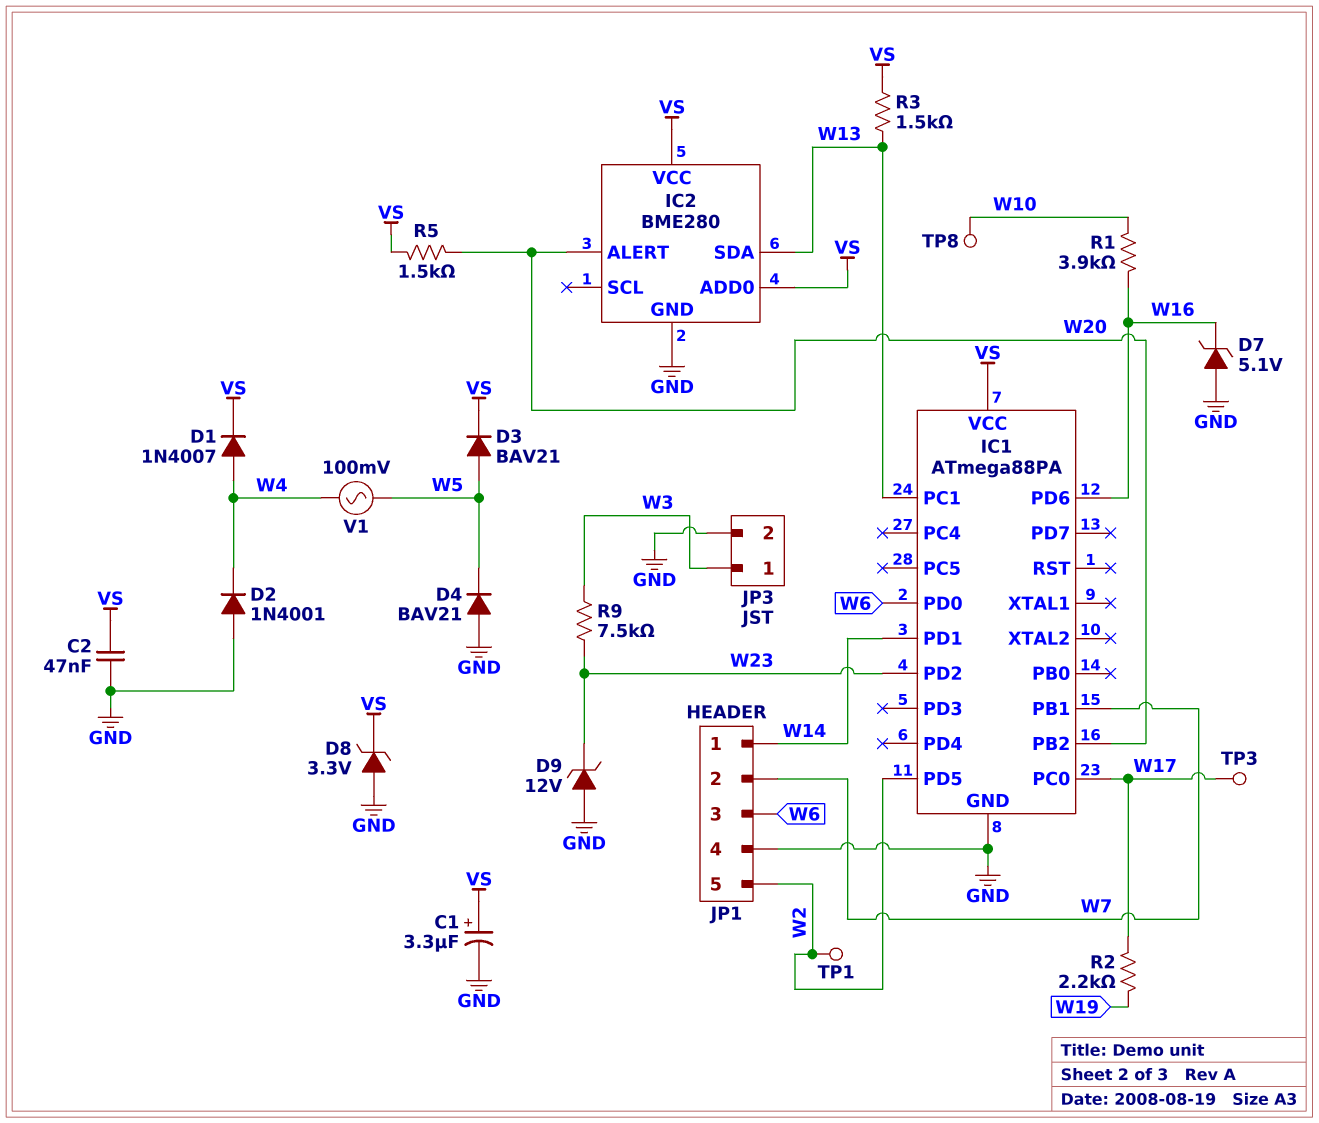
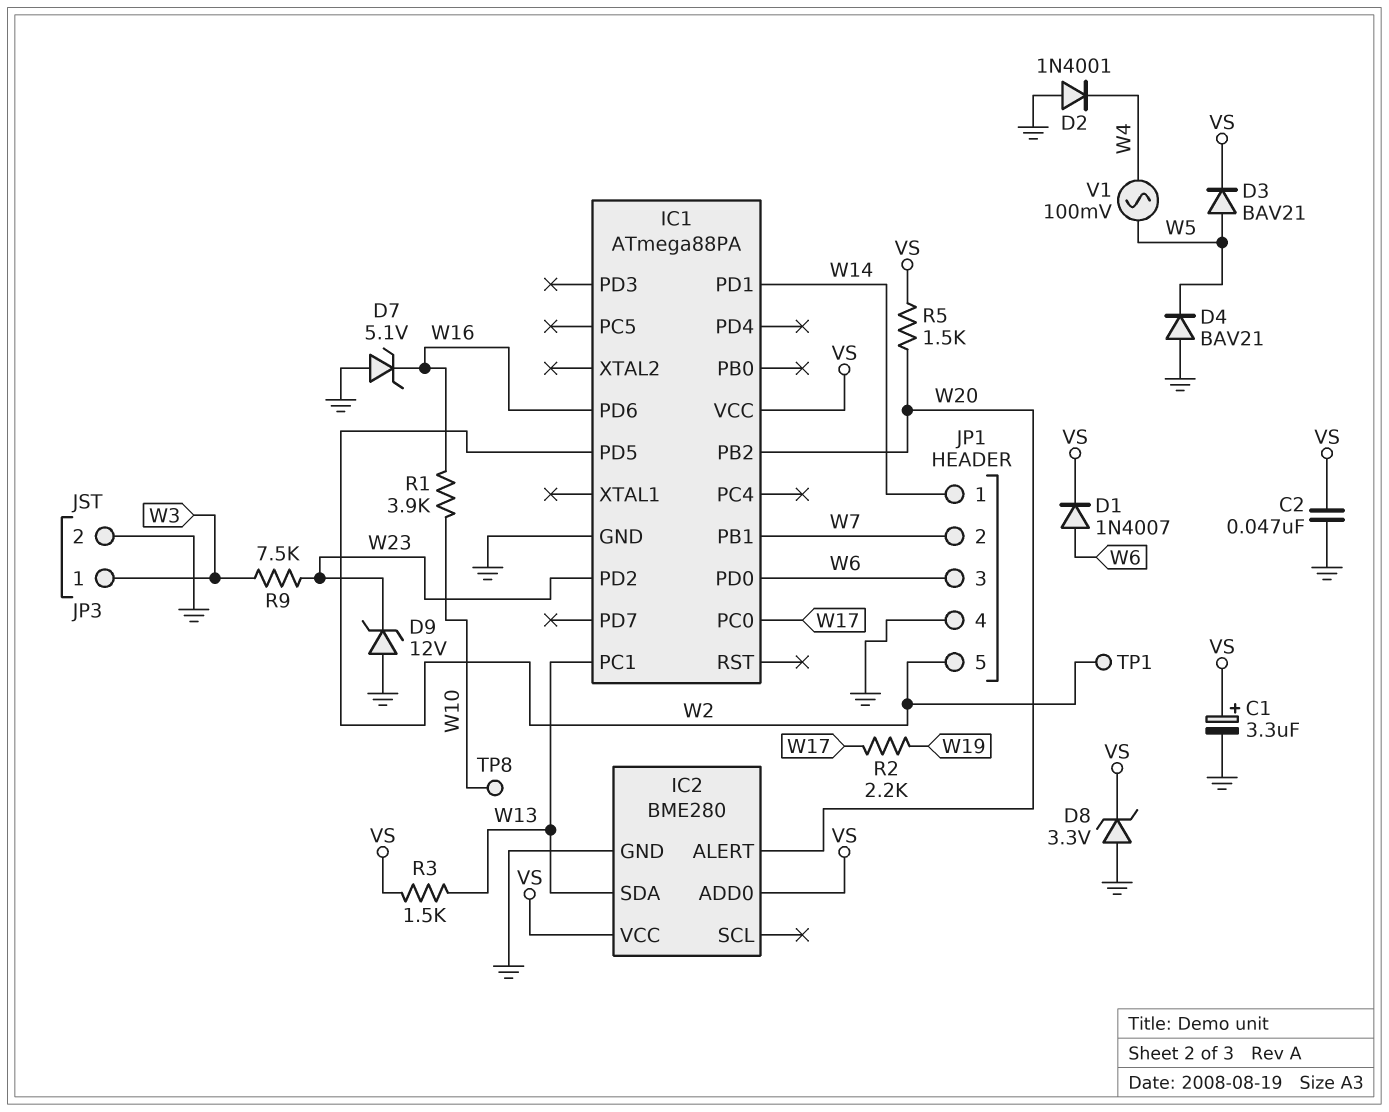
D1: diode 1N4007 (A W4, K VS) -> diode 1N4007 (A W6, K VS)
TP3: test point (W17) -> none

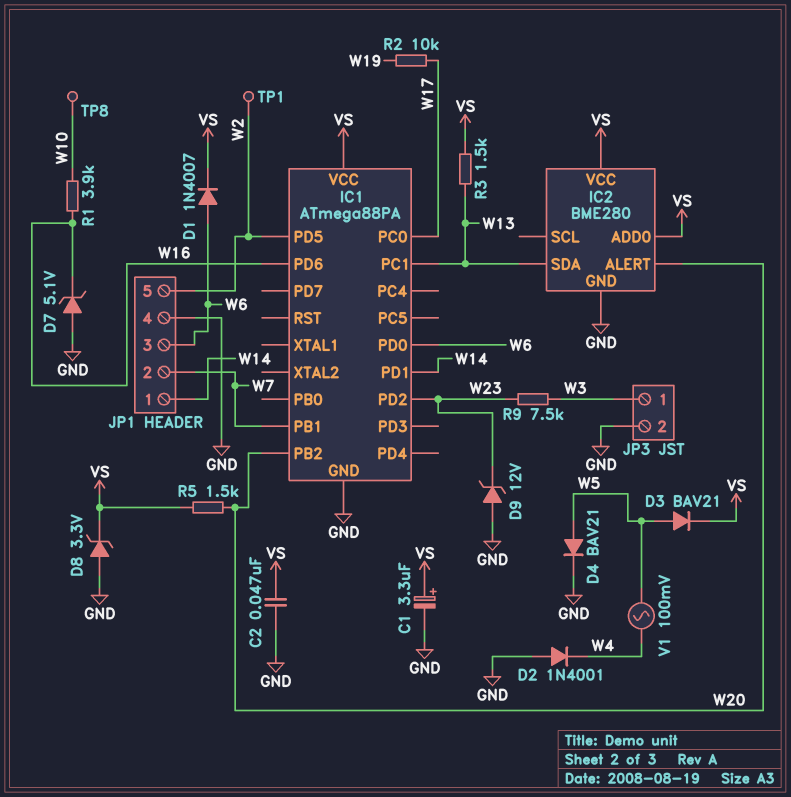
D4: diode BAV21 (A GND, K W5) -> diode BAV21 (A W5, K GND)
R2: 2.2k (W17, W19) -> 10k (W17, W19)

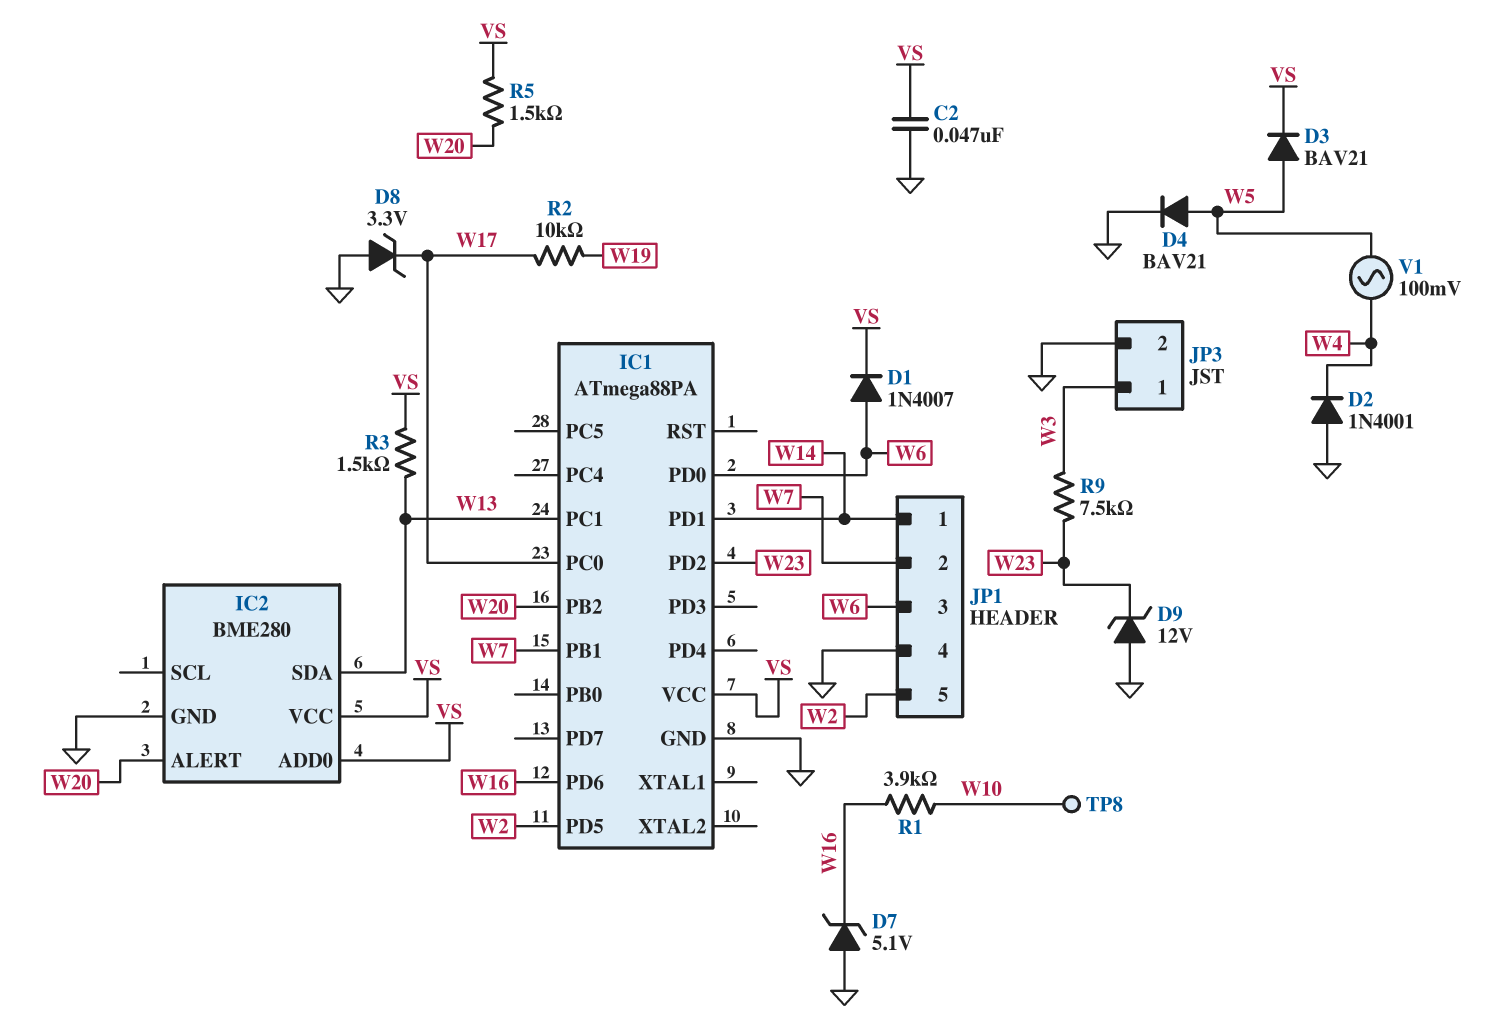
C1: 3.3uF (plus VS, minus GND) -> none
D8: zener 3.3V (A GND, K VS) -> zener 3.3V (A GND, K W17)
TP1: test point (W2) -> none

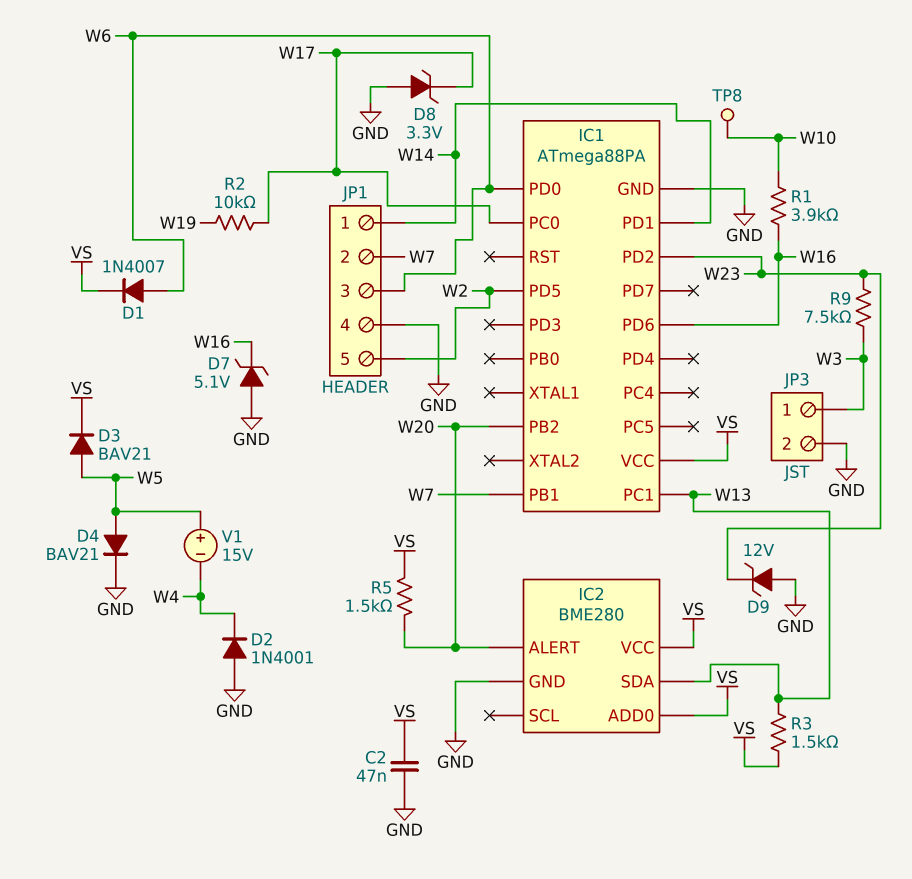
V1: AC 100mV (W4, W5) -> 15V (plus W5, minus W4)

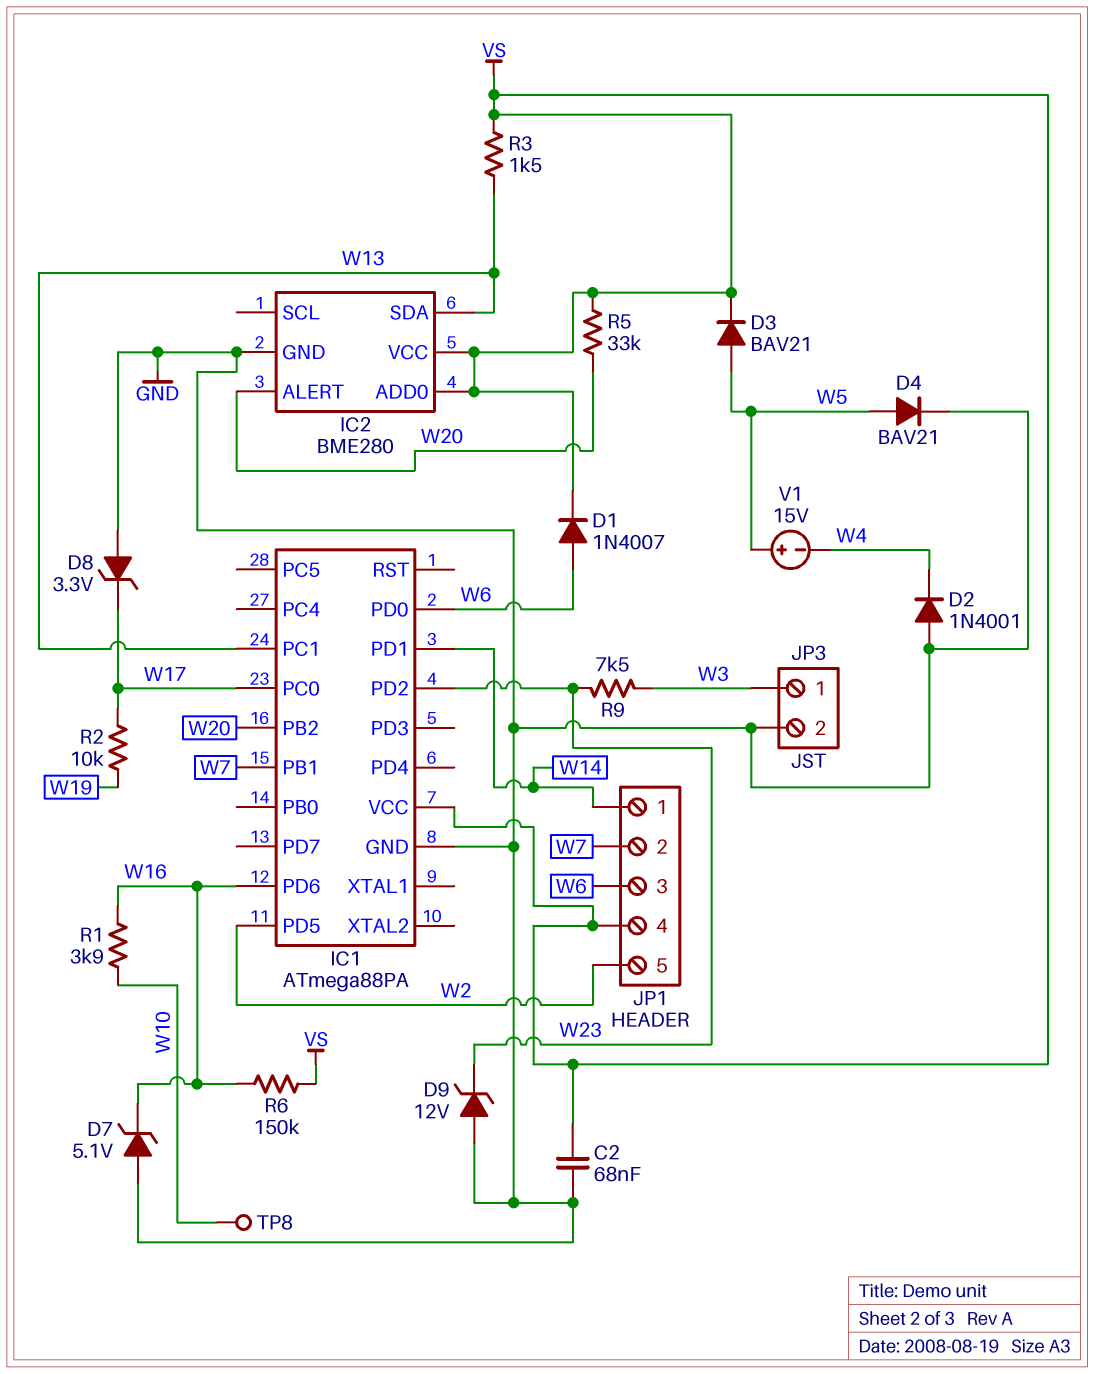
C2: 47nF (GND, VS) -> 68nF (GND, VS)
JP1 pin 4: GND -> VS
R5: 1.5k (VS, W20) -> 33k (VS, W20)
R6: none -> 150k (VS, W16)

